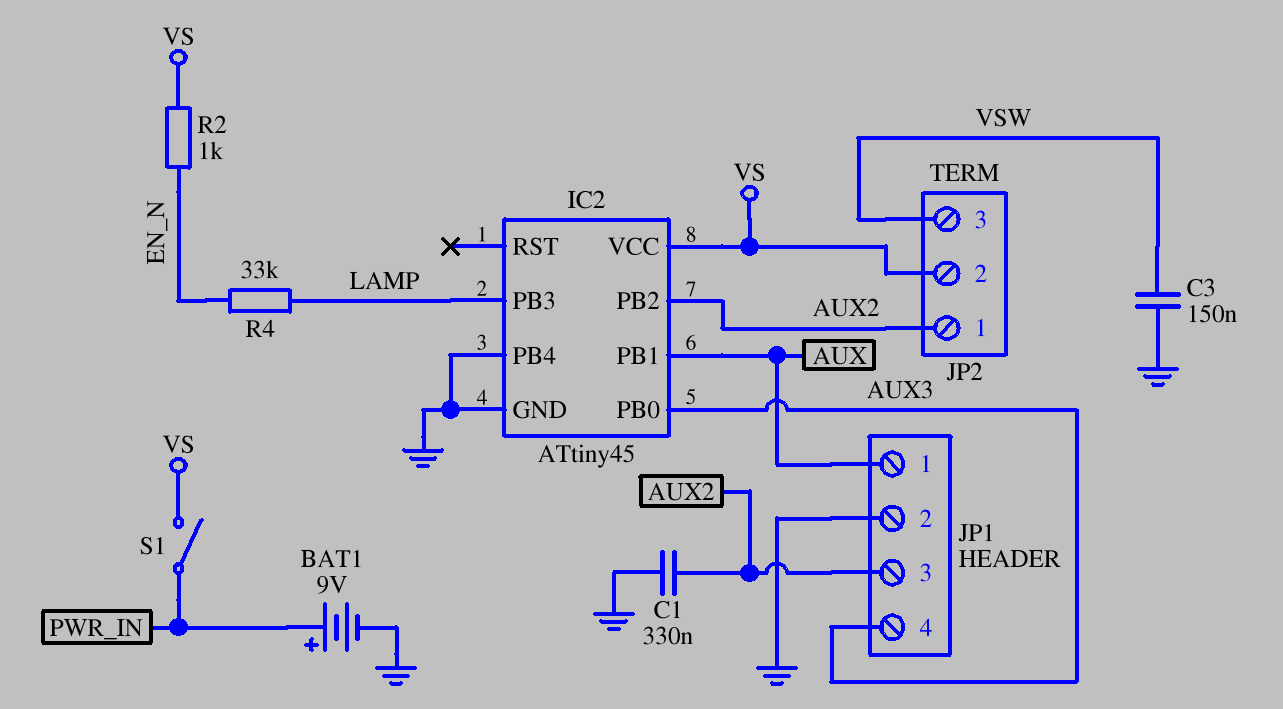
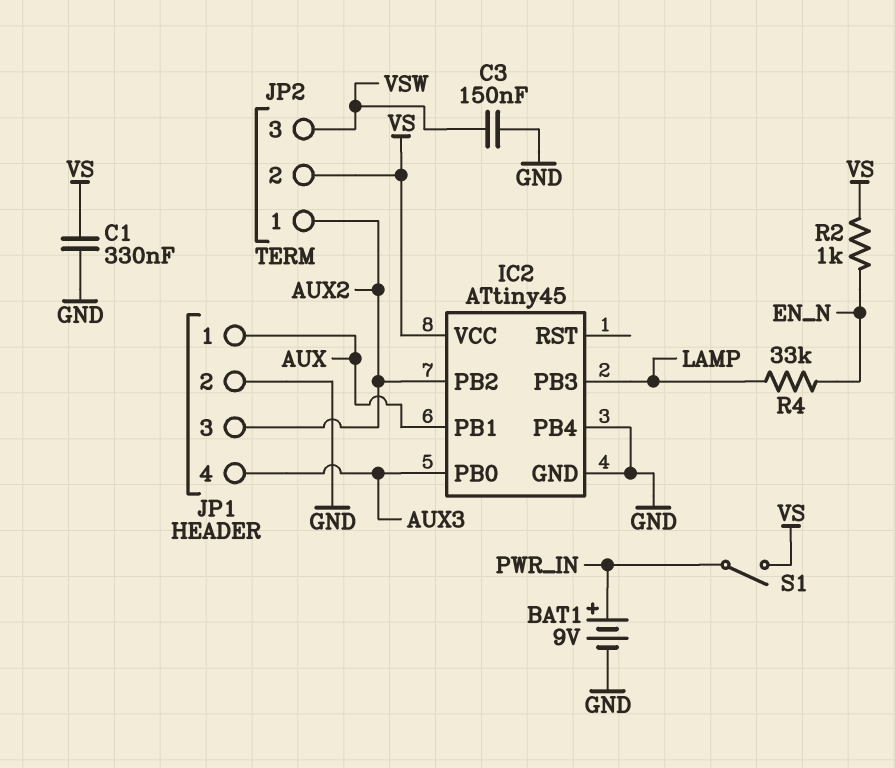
C1: 330nF (AUX2, GND) -> 330nF (GND, VS)

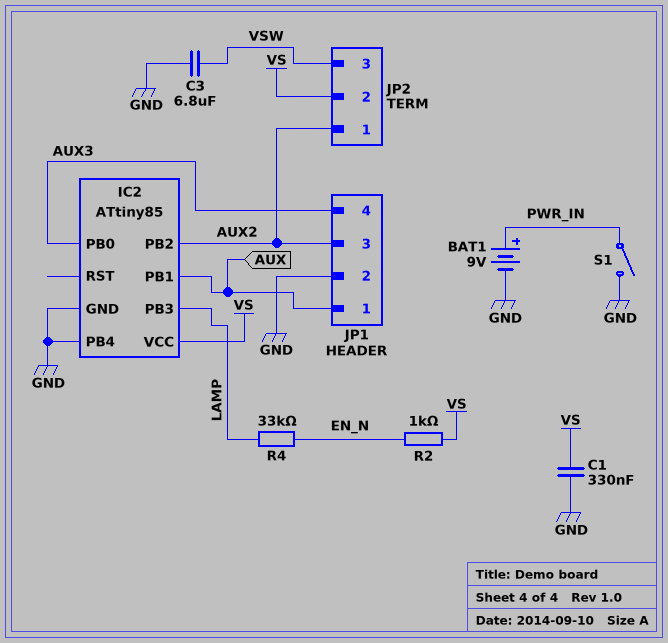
C3: 150nF (GND, VSW) -> 6.8uF (GND, VSW)
IC2: ATtiny45 -> ATtiny85
S1: switch (PWR_IN, VS) -> switch (GND, PWR_IN)

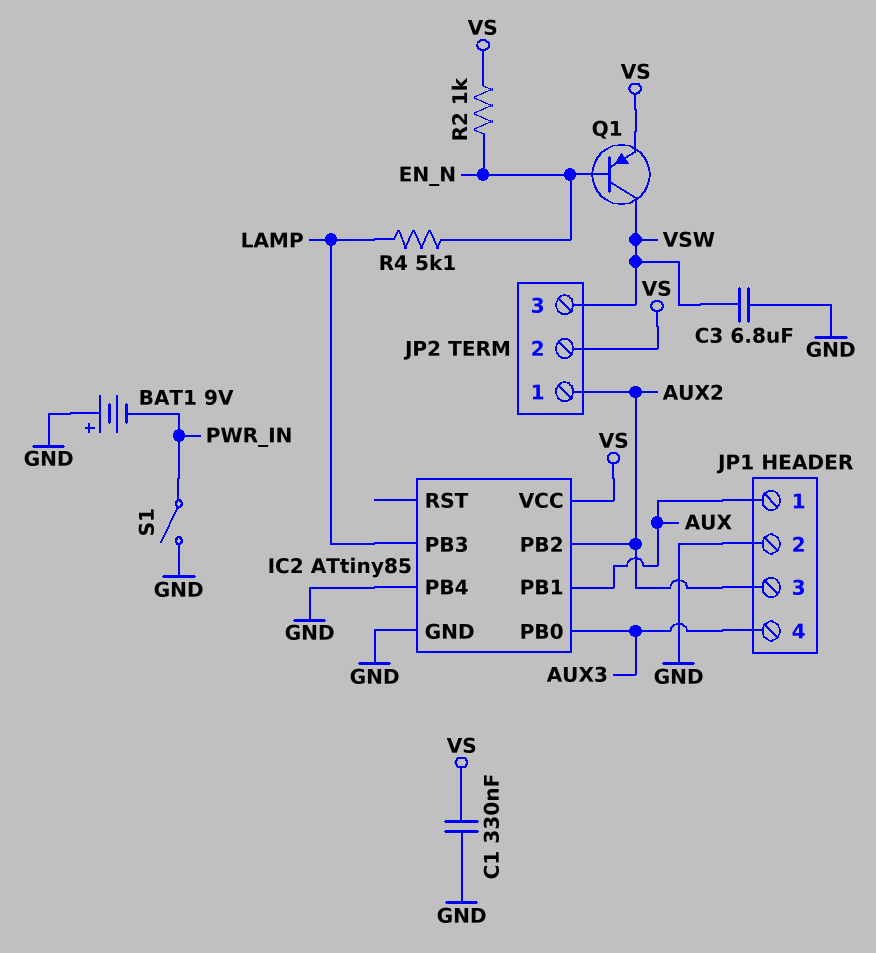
BAT1: 9V (plus PWR_IN, minus GND) -> 9V (plus GND, minus PWR_IN)
Q1: none -> PNP (B EN_N, C VSW, E VS)
R4: 33k (EN_N, LAMP) -> 5.1k (EN_N, LAMP)

